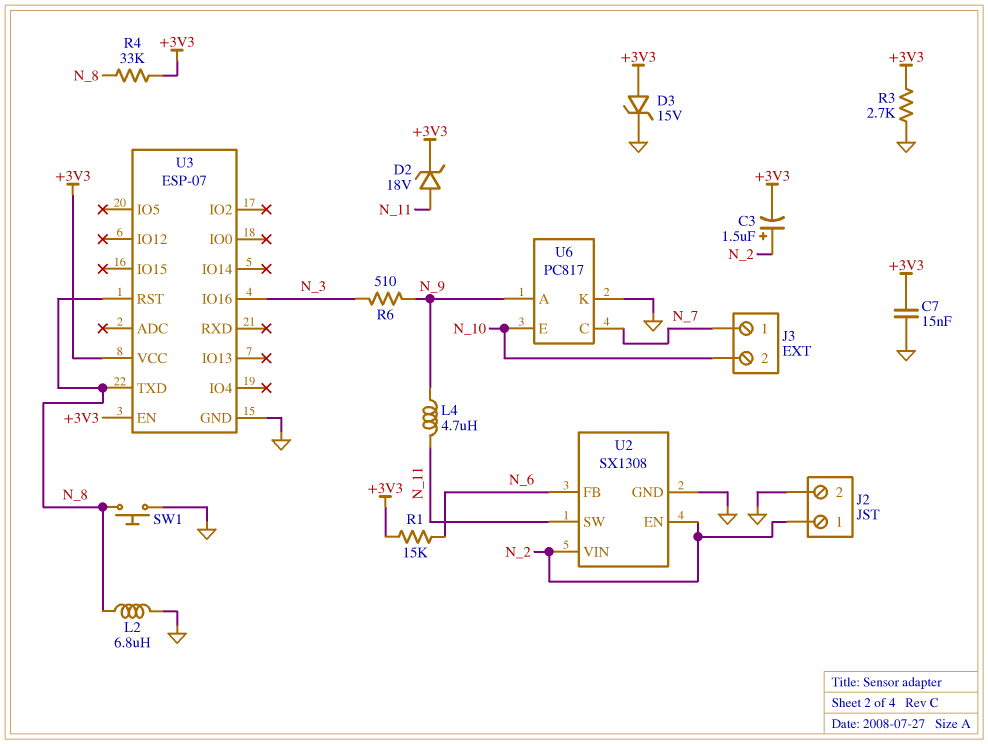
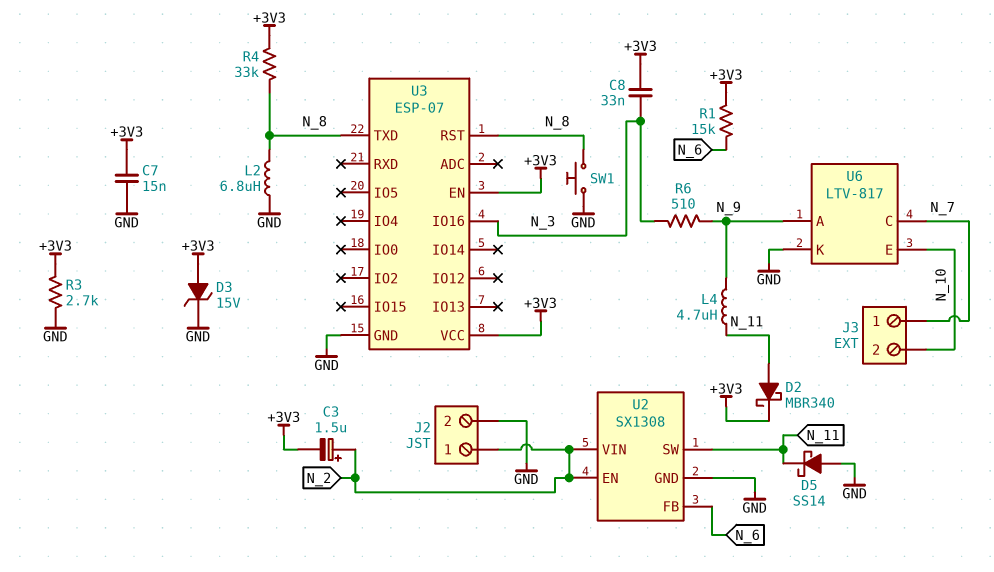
C8: none -> 33nF (+3V3, N_3)
D2: zener 18V (A N_11, K +3V3) -> schottky MBR340 (A N_11, K +3V3)
D5: none -> schottky SS14 (A GND, K N_11)
U6: PC817 -> LTV-817

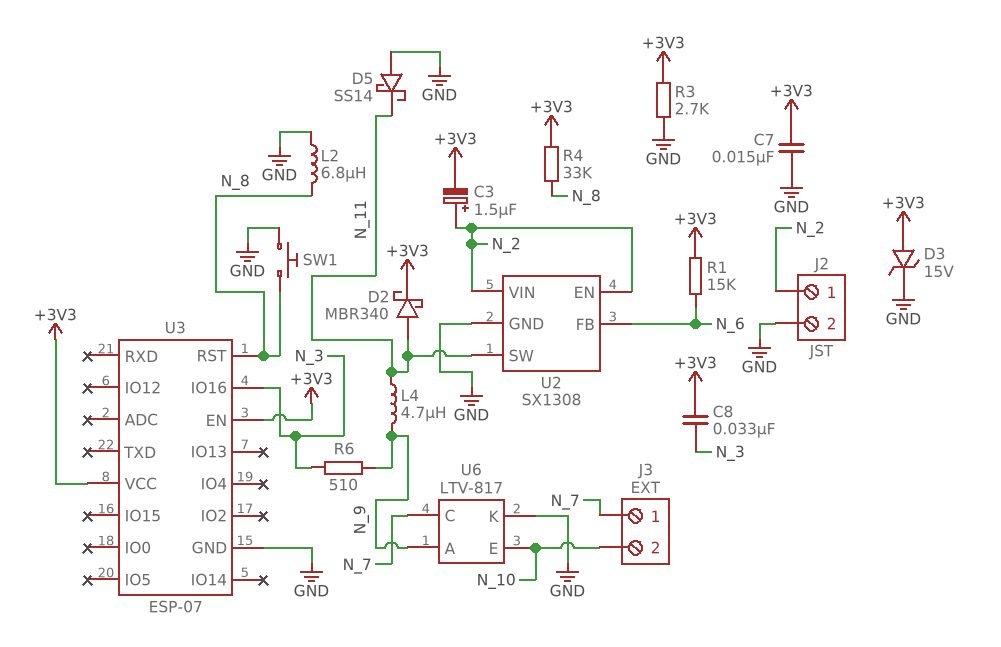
U3 pin TXD: N_8 -> none

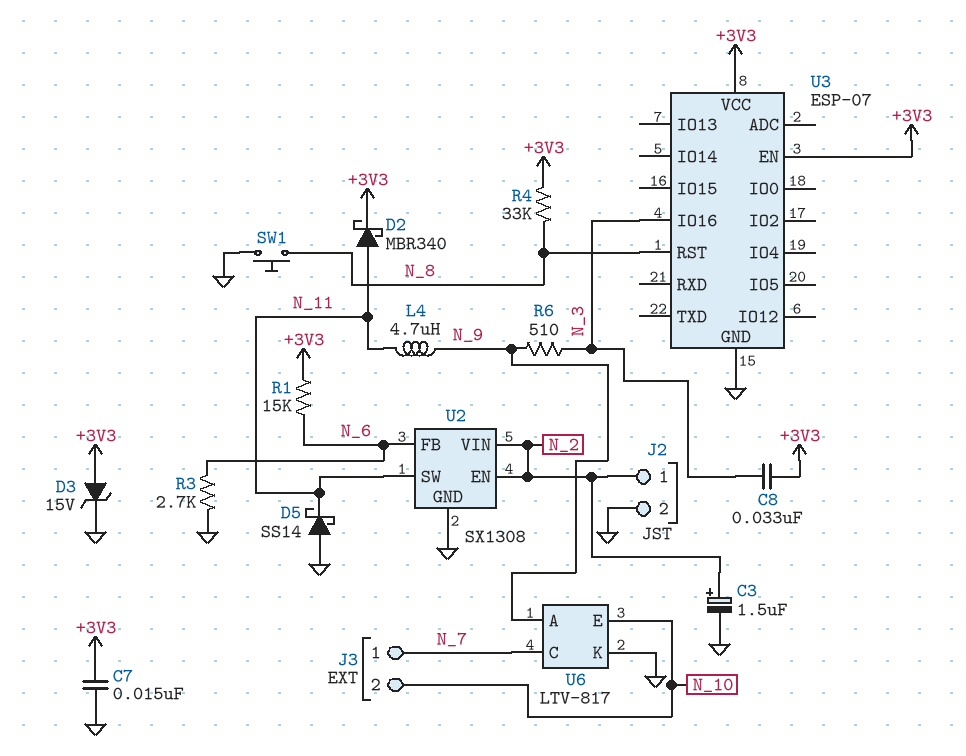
C3: 1.5uF (plus N_2, minus +3V3) -> 1.5uF (plus N_2, minus GND)
L2: 6.8uH (GND, N_8) -> none
R3: 2.7k (+3V3, GND) -> 2.7k (GND, N_6)

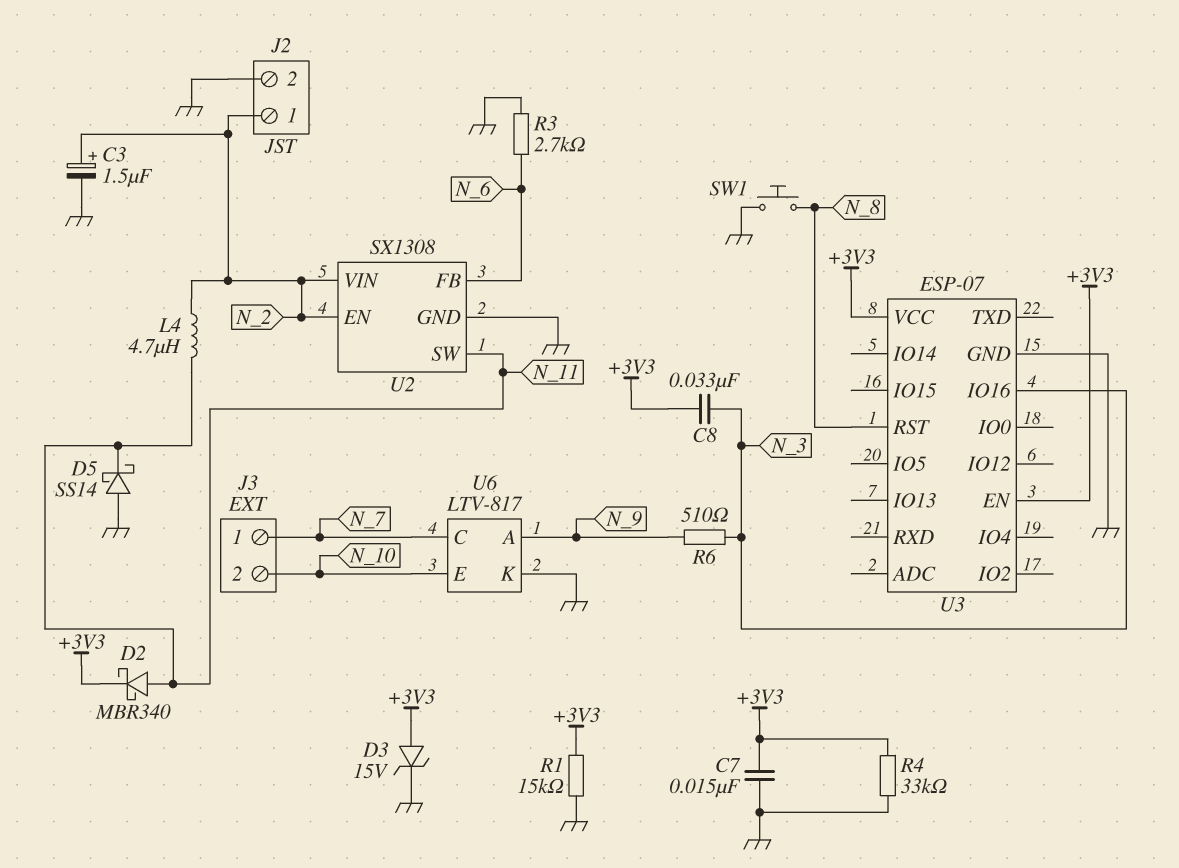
L4: 4.7uH (N_9, N_11) -> 4.7uH (N_2, N_11)
R1: 15k (+3V3, N_6) -> 15k (+3V3, GND)
R4: 33k (+3V3, N_8) -> 33k (+3V3, GND)

